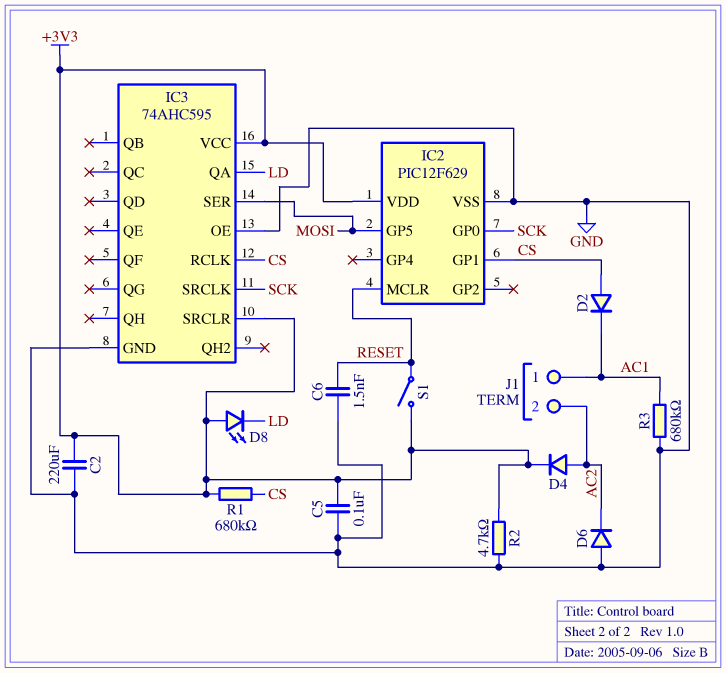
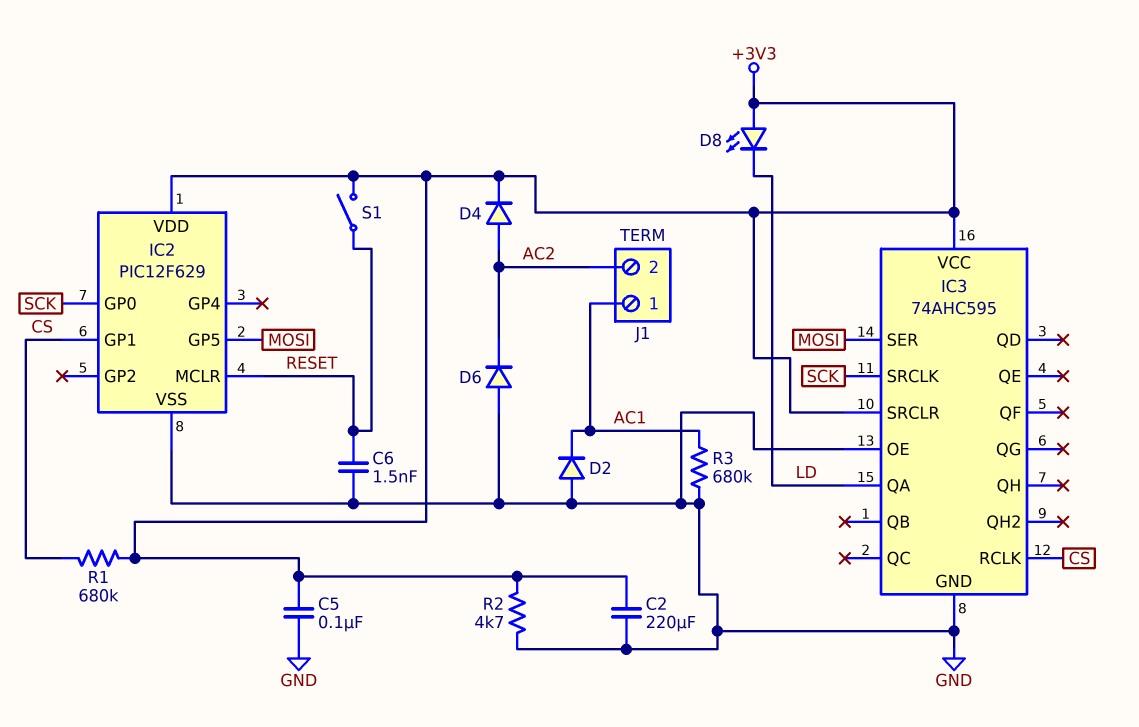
D2: diode (A CS, K AC1) -> diode (A GND, K AC1)

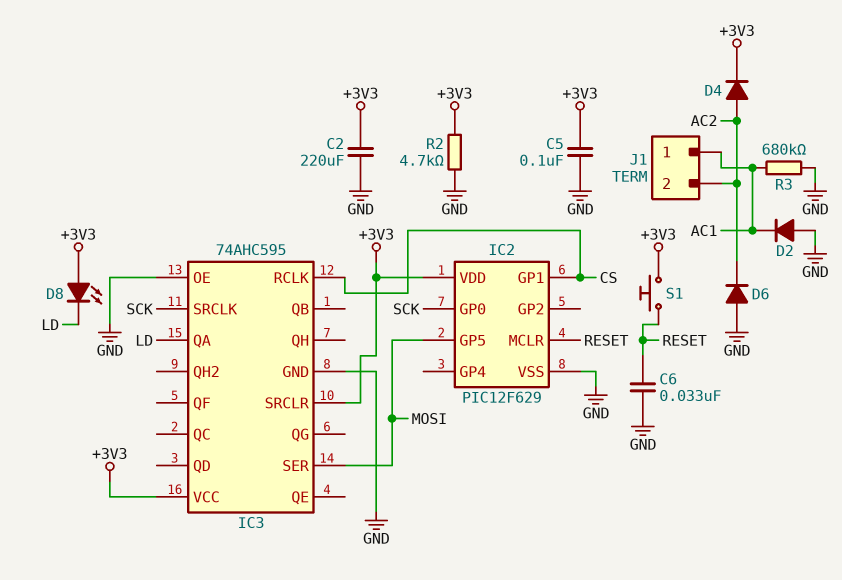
C6: 1.5nF (GND, RESET) -> 33nF (GND, RESET)
R1: 680k (+3V3, CS) -> none
S1: switch (+3V3, RESET) -> button (+3V3, RESET)

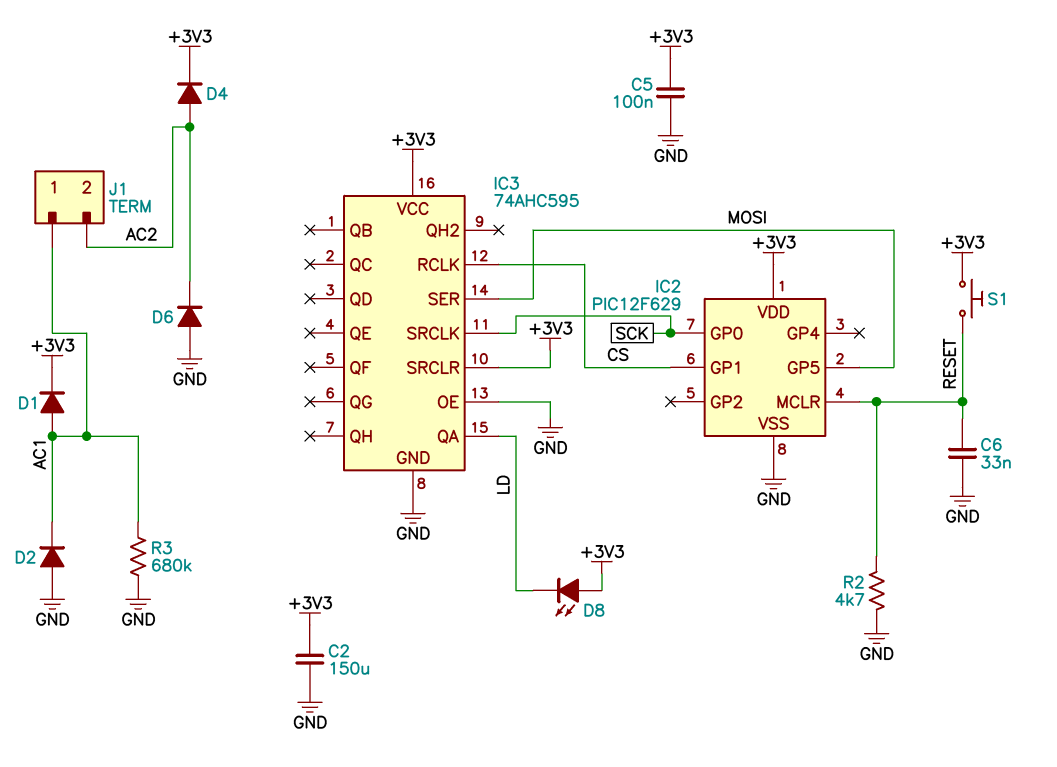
C2: 220uF (+3V3, GND) -> 150uF (+3V3, GND)
D1: none -> diode (A AC1, K +3V3)
R2: 4.7k (+3V3, GND) -> 4.7k (GND, RESET)

